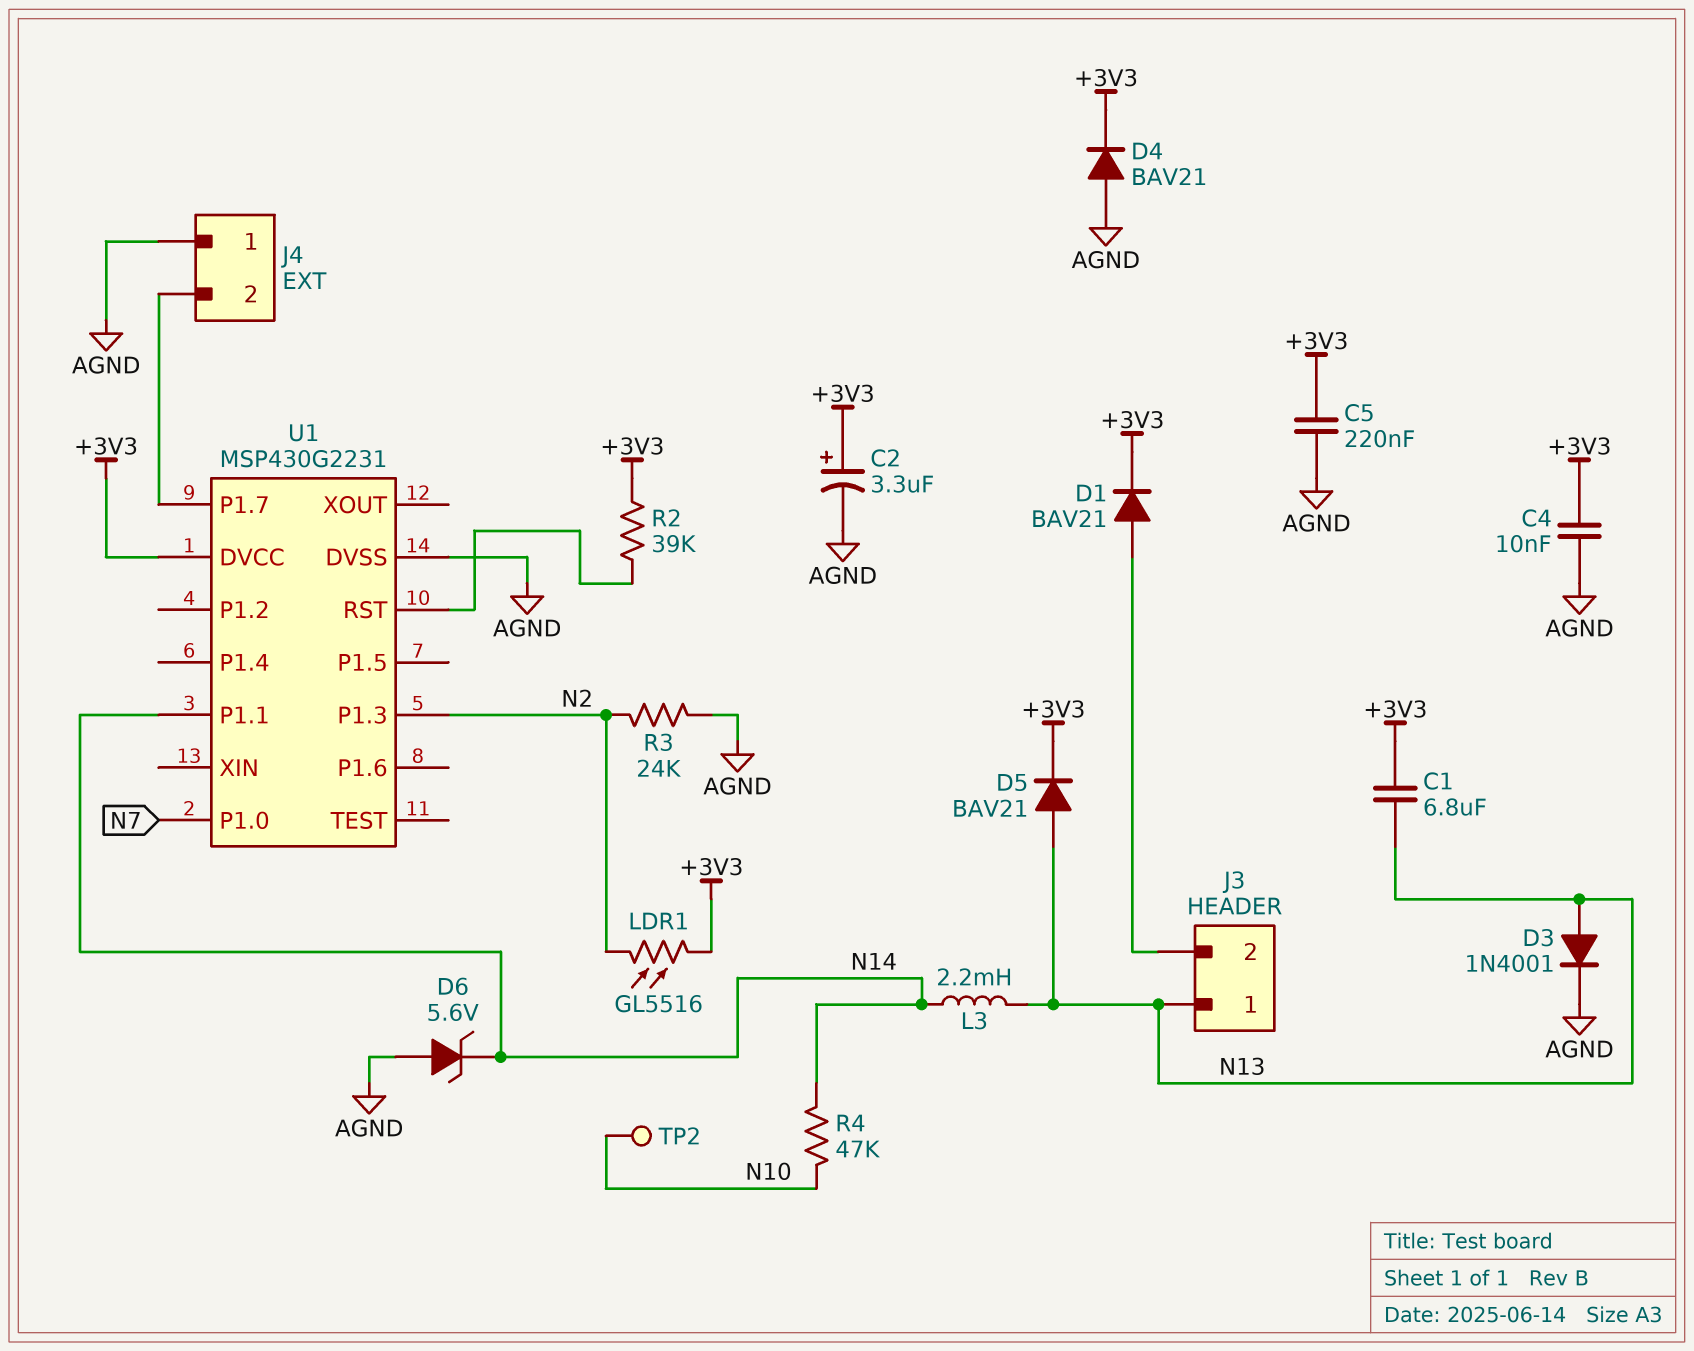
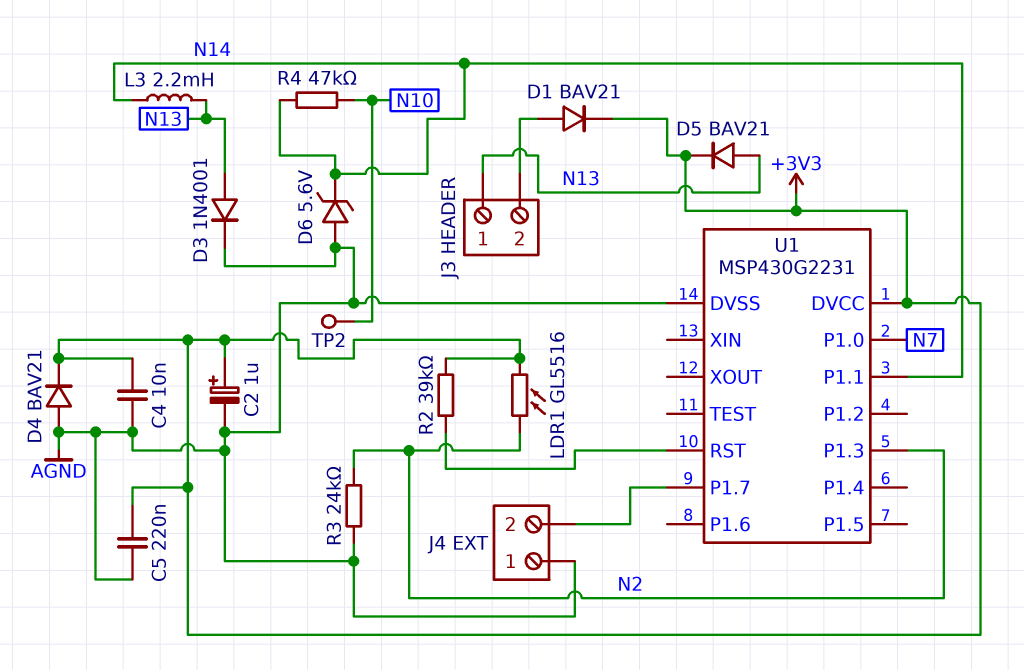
C1: 6.8uF (+3V3, N13) -> none
C2: 3.3uF (plus +3V3, minus AGND) -> 1uF (plus +3V3, minus AGND)

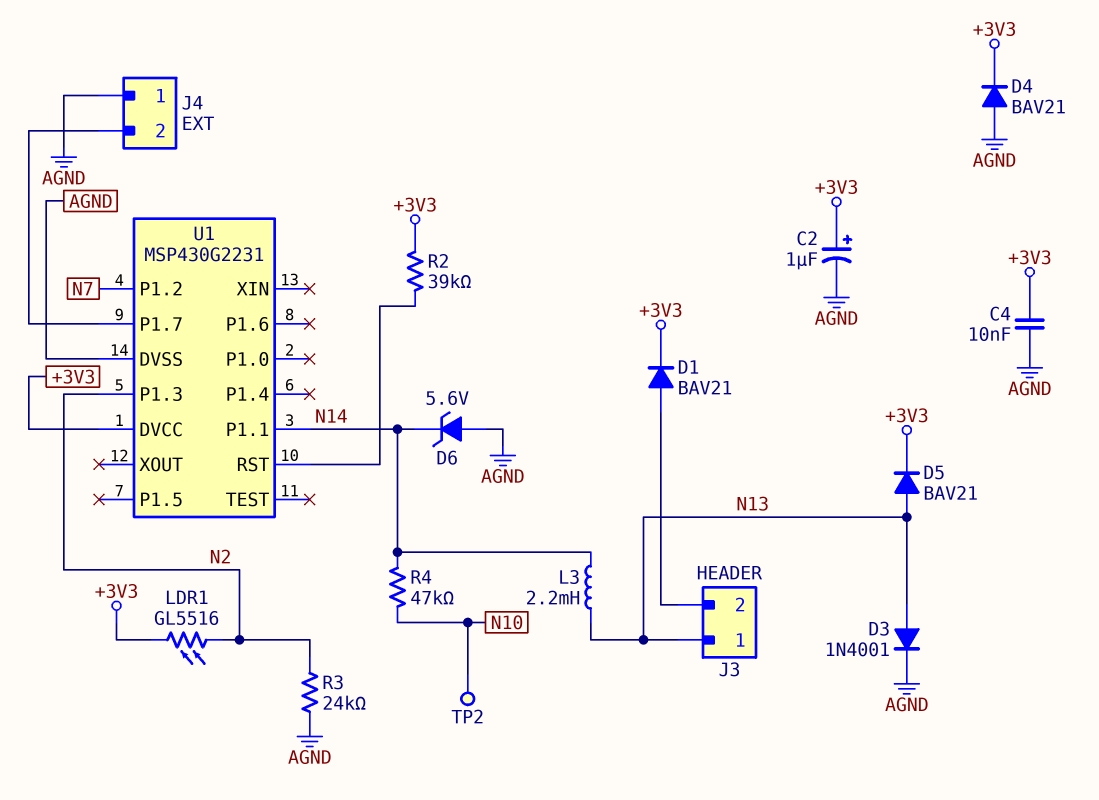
C5: 220nF (+3V3, AGND) -> none
U1 pin P1.0: N7 -> none
U1 pin P1.2: none -> N7

